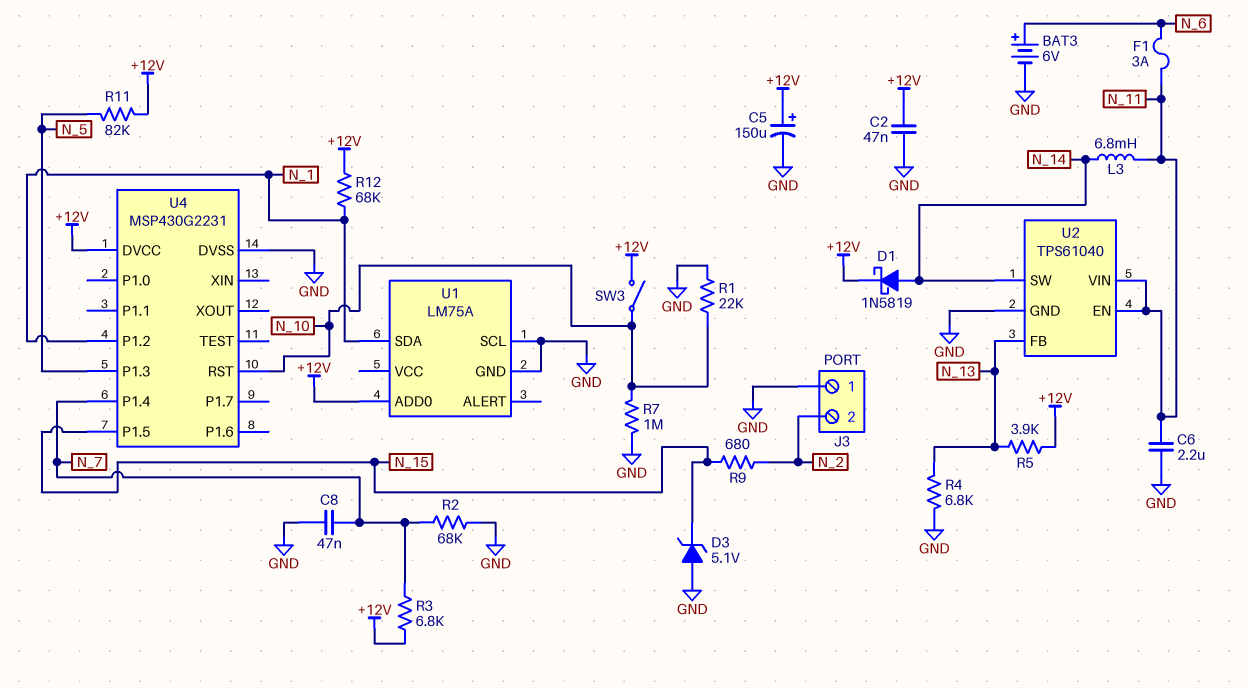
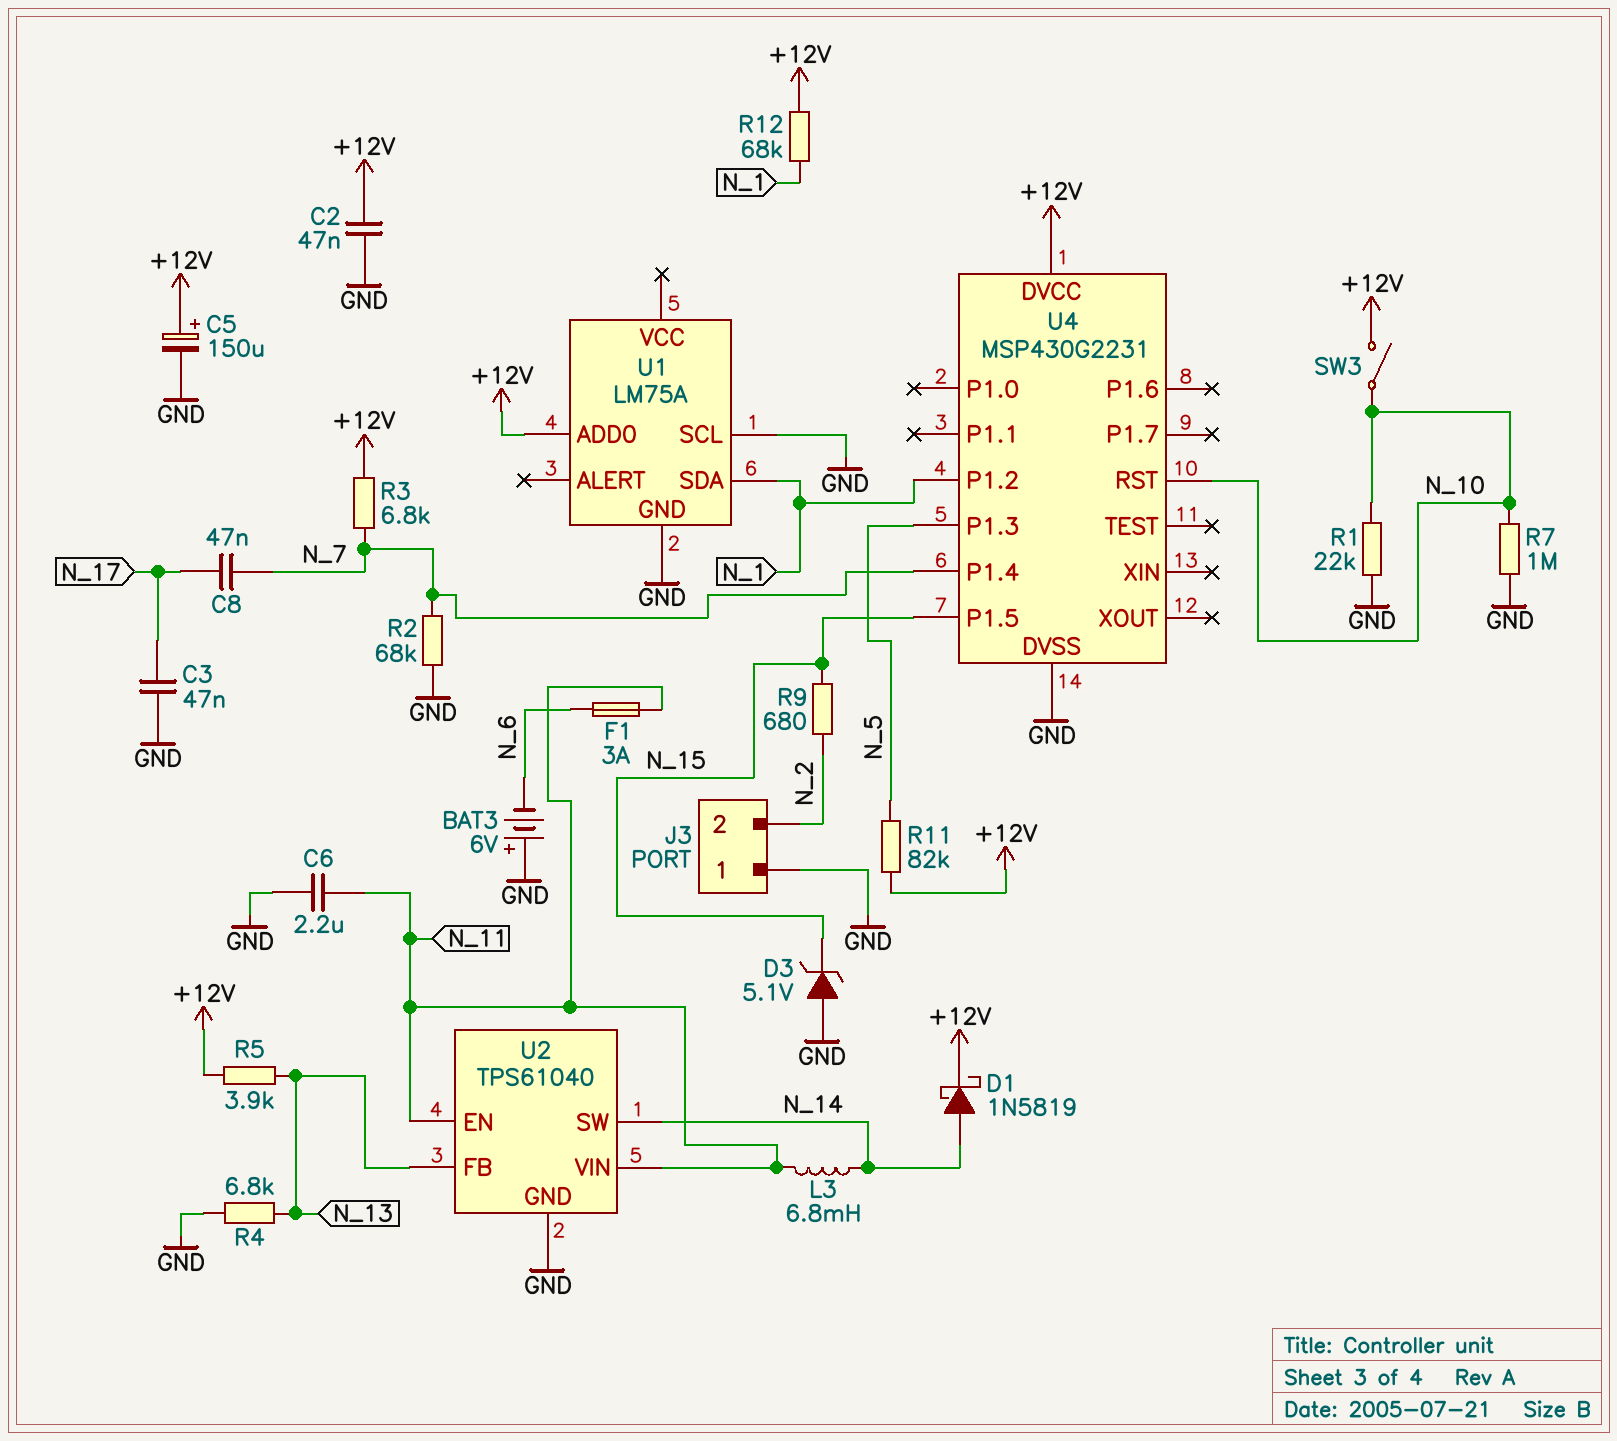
BAT3: 6V (plus N_6, minus GND) -> 6V (plus GND, minus N_6)
C3: none -> 47nF (GND, N_17)
C8: 47nF (GND, N_7) -> 47nF (N_7, N_17)

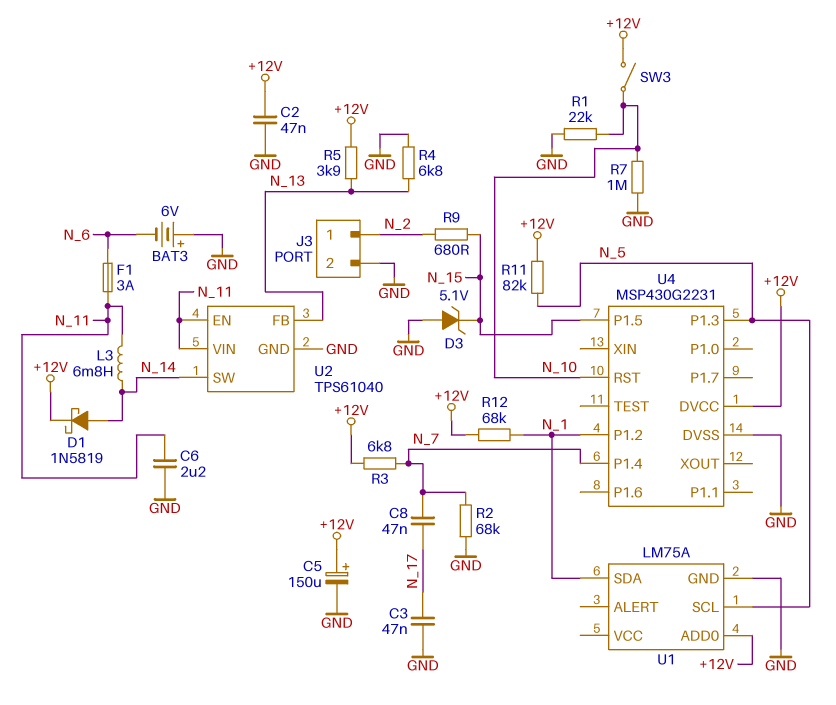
J3 pin 1: GND -> N_2
J3 pin 2: N_2 -> GND
U1 pin SCL: GND -> N_5

